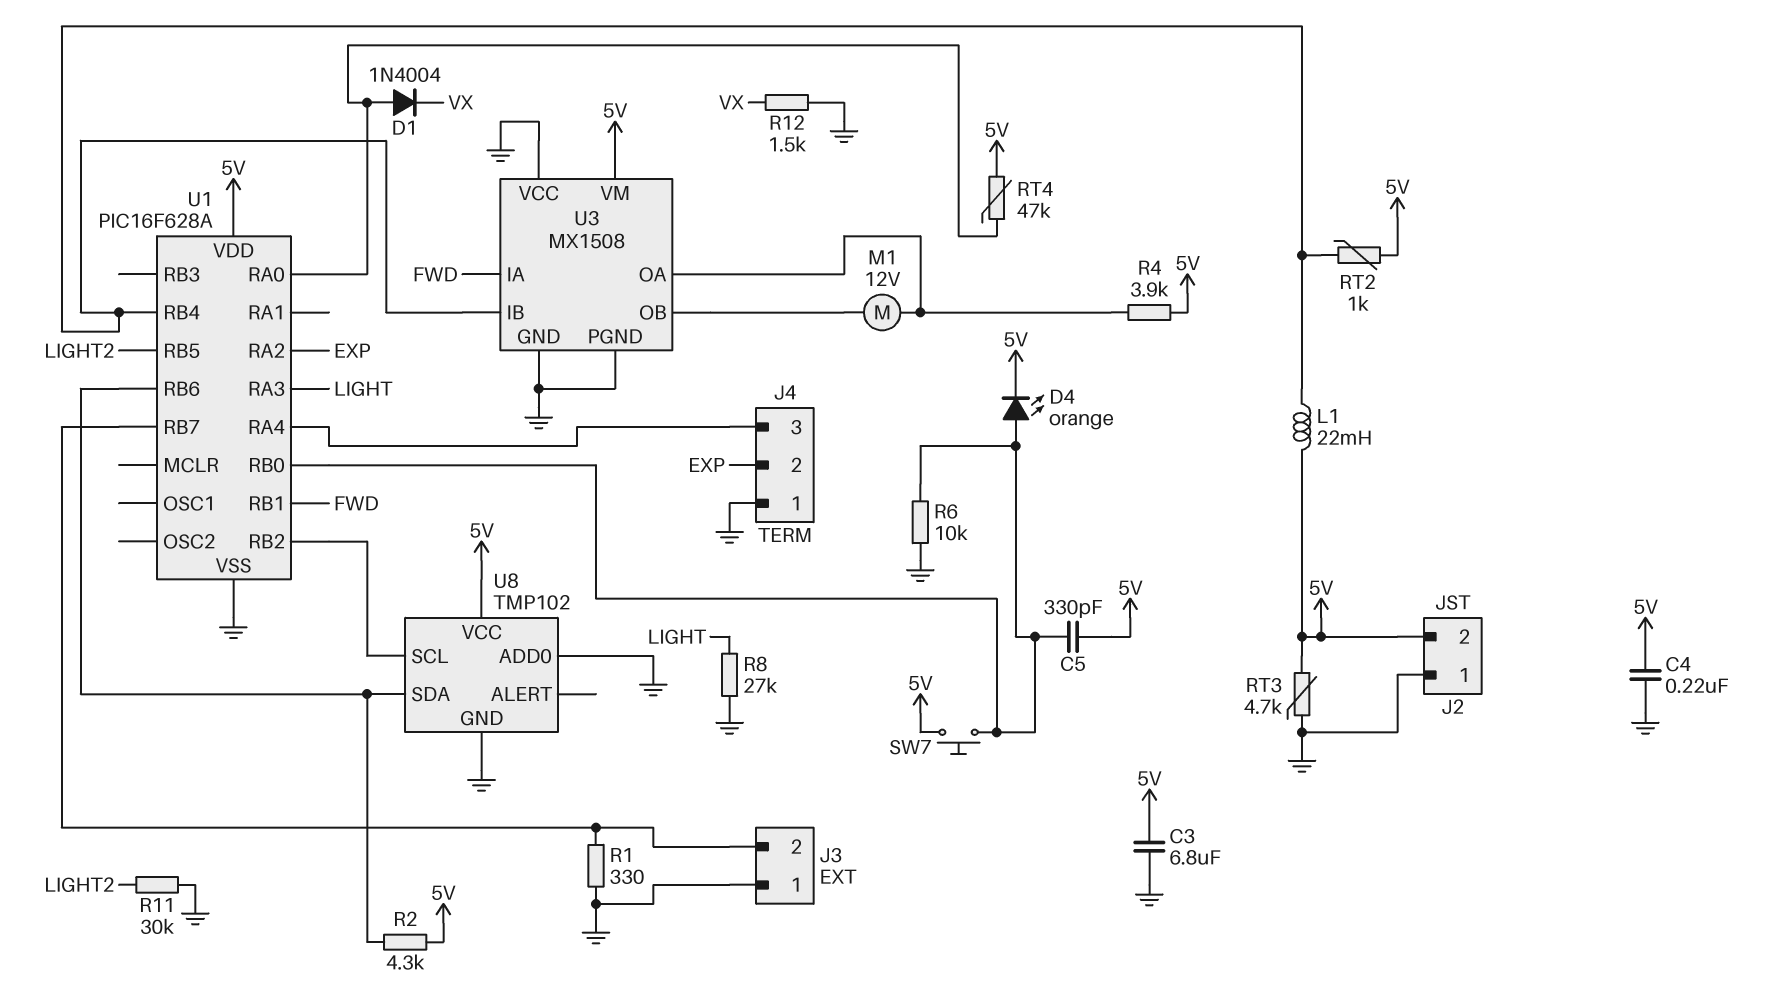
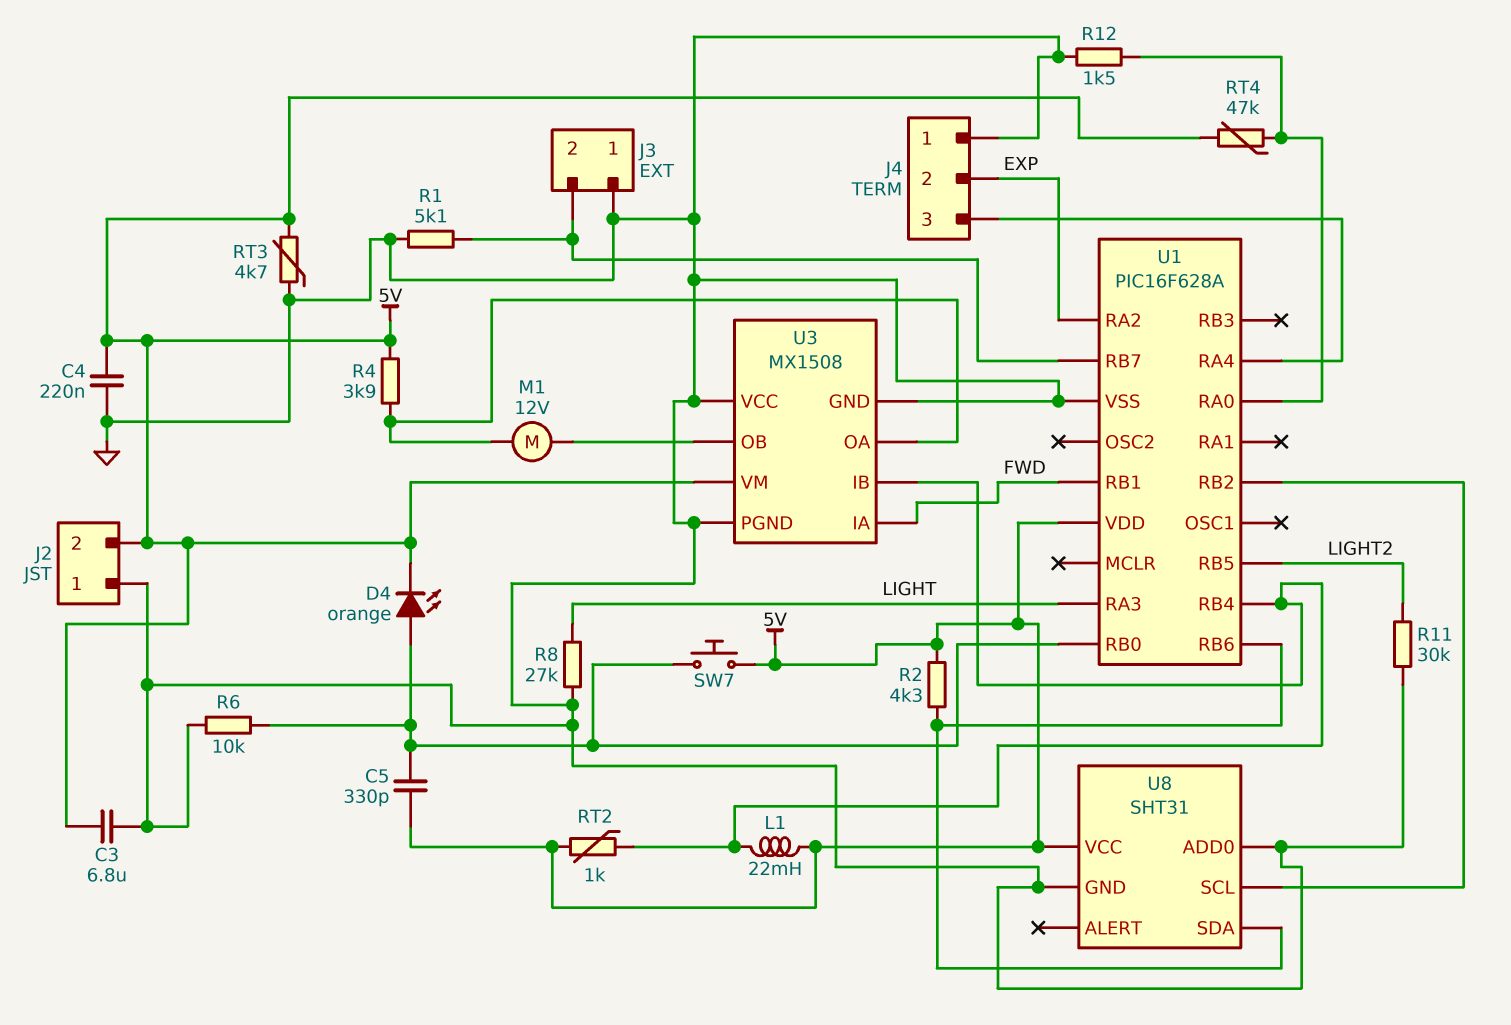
D1: diode 1N4004 (A U1/RA0, K VX) -> none
R1: 330 (GND, J3/2) -> 5.1k (GND, J3/2)
R12: 1.5k (GND, VX) -> 1.5k (GND, U1/RA0)
U8: TMP102 -> SHT31

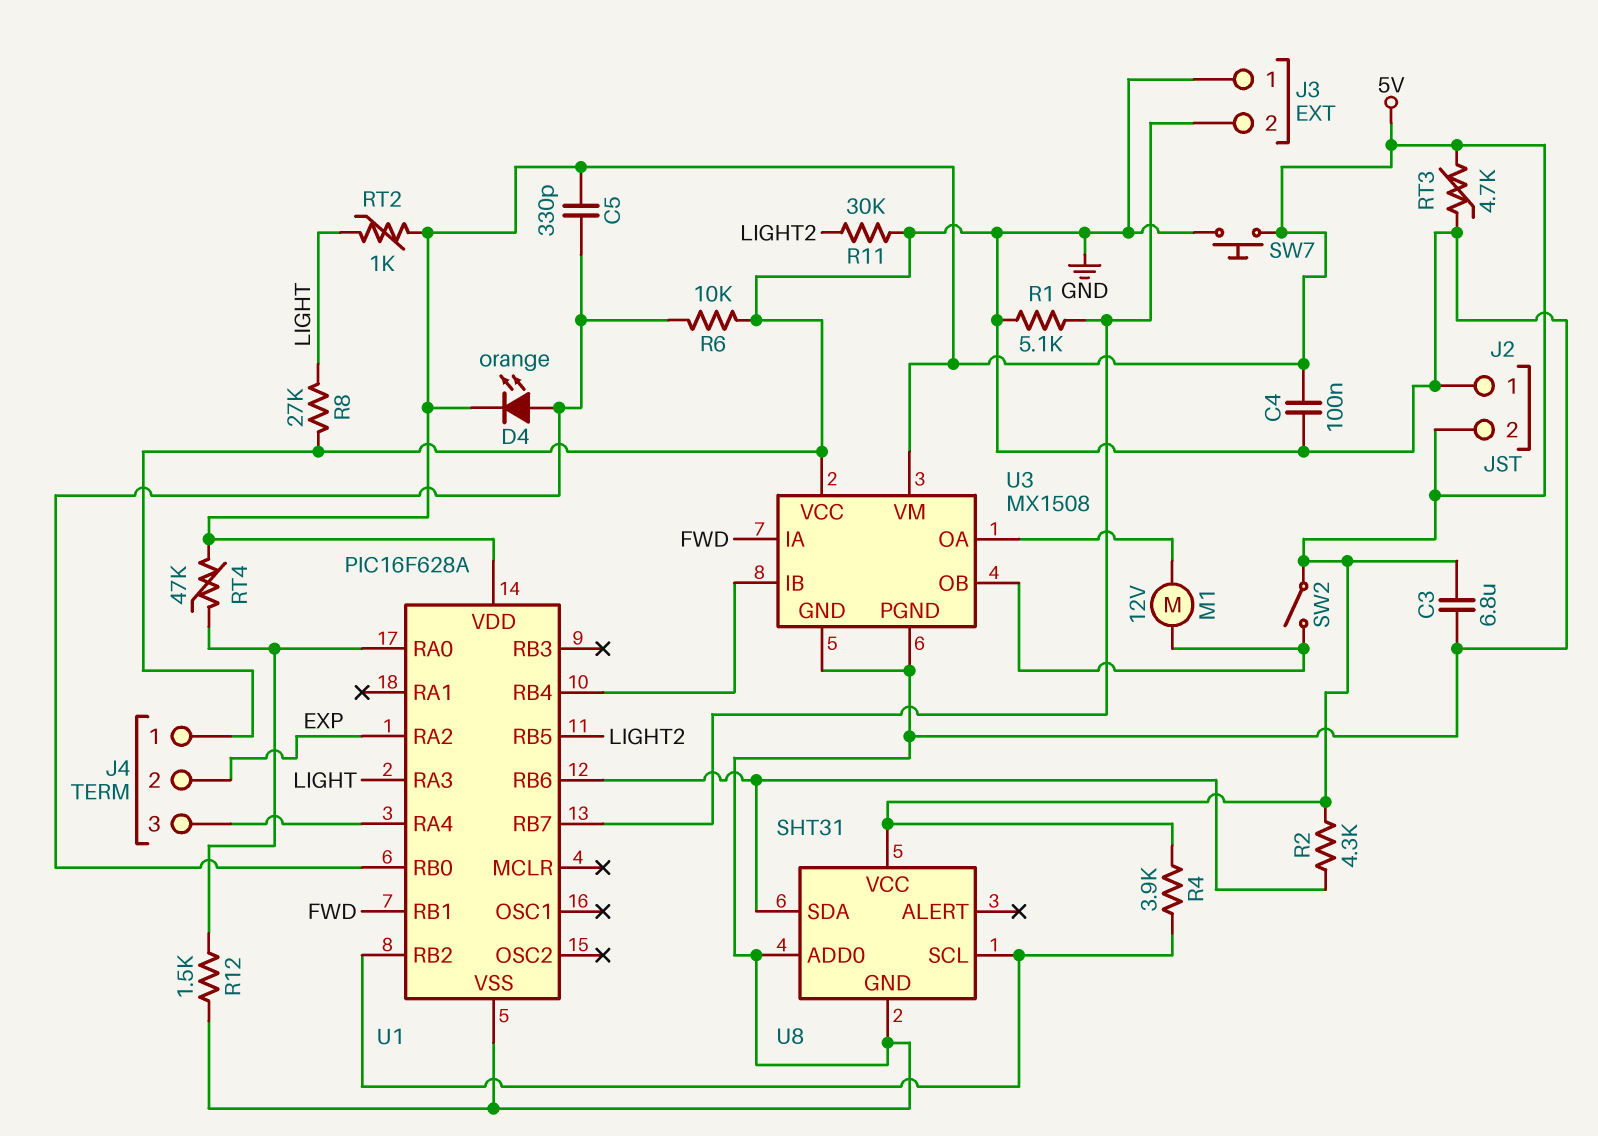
C4: 220nF (5V, GND) -> 100nF (5V, GND)
L1: 22mH (5V, U1/RB4) -> none
R4: 3.9k (5V, U3/OA) -> 3.9k (5V, U1/RB2)
RT2: 1k (5V, U1/RB4) -> 1k (5V, LIGHT)
SW2: none -> switch (5V, U3/OB)
SW7: button (5V, U1/RB0) -> button (5V, GND)

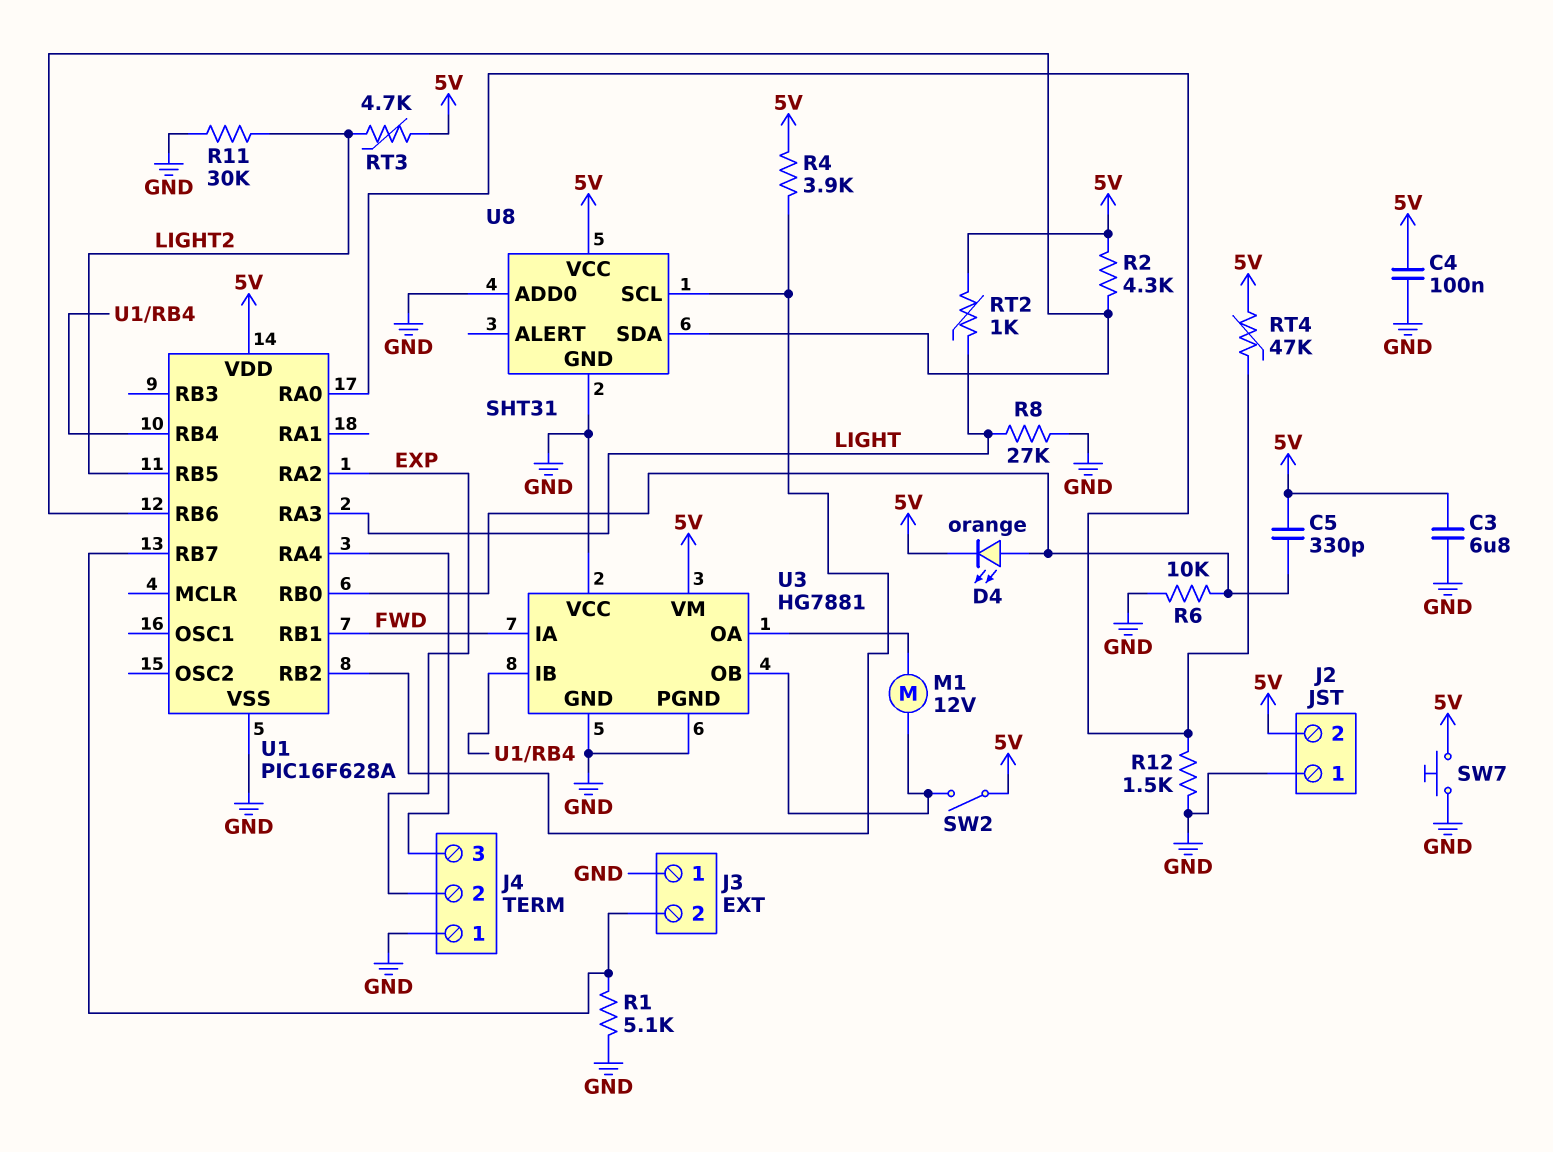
RT3: 4.7k (5V, GND) -> 4.7k (5V, LIGHT2)
U3: MX1508 -> HG7881

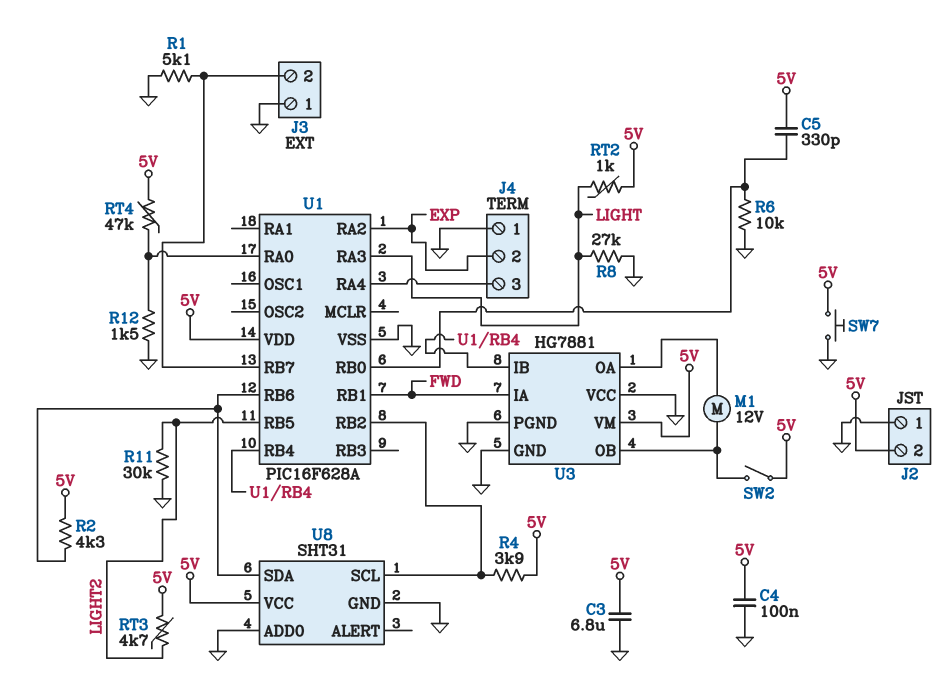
D4: LED orange (A U1/RB0, K 5V) -> none

